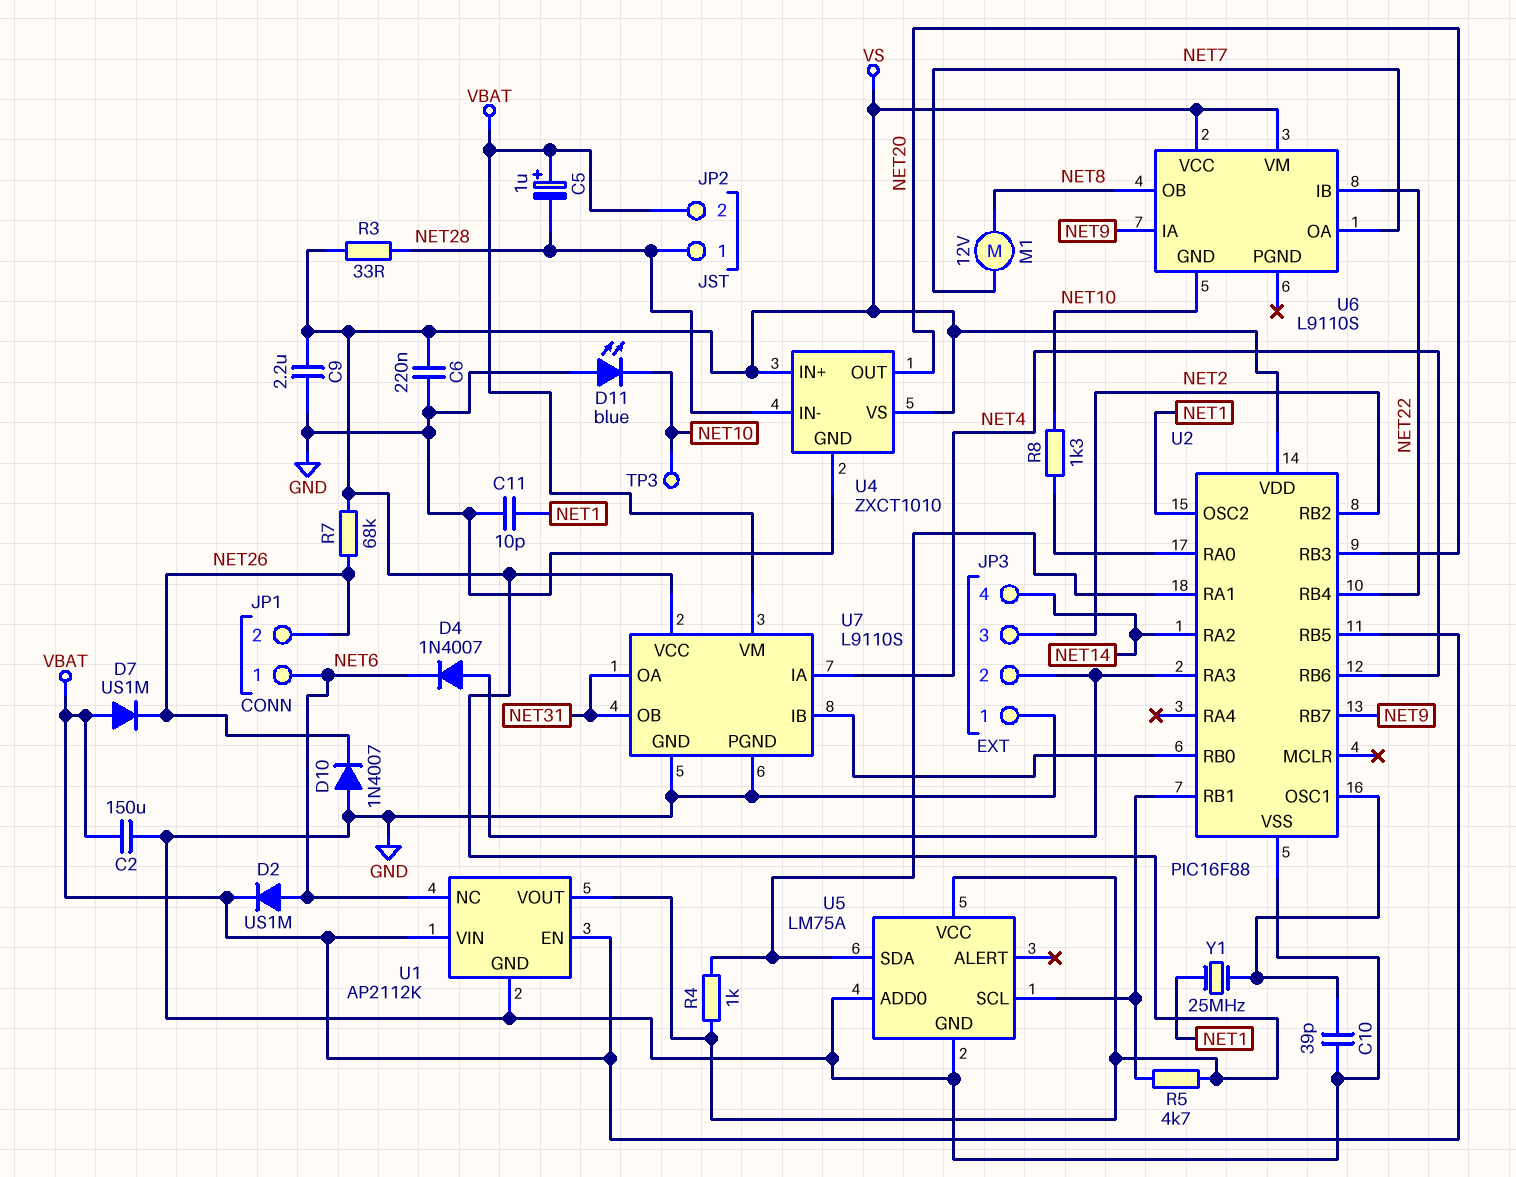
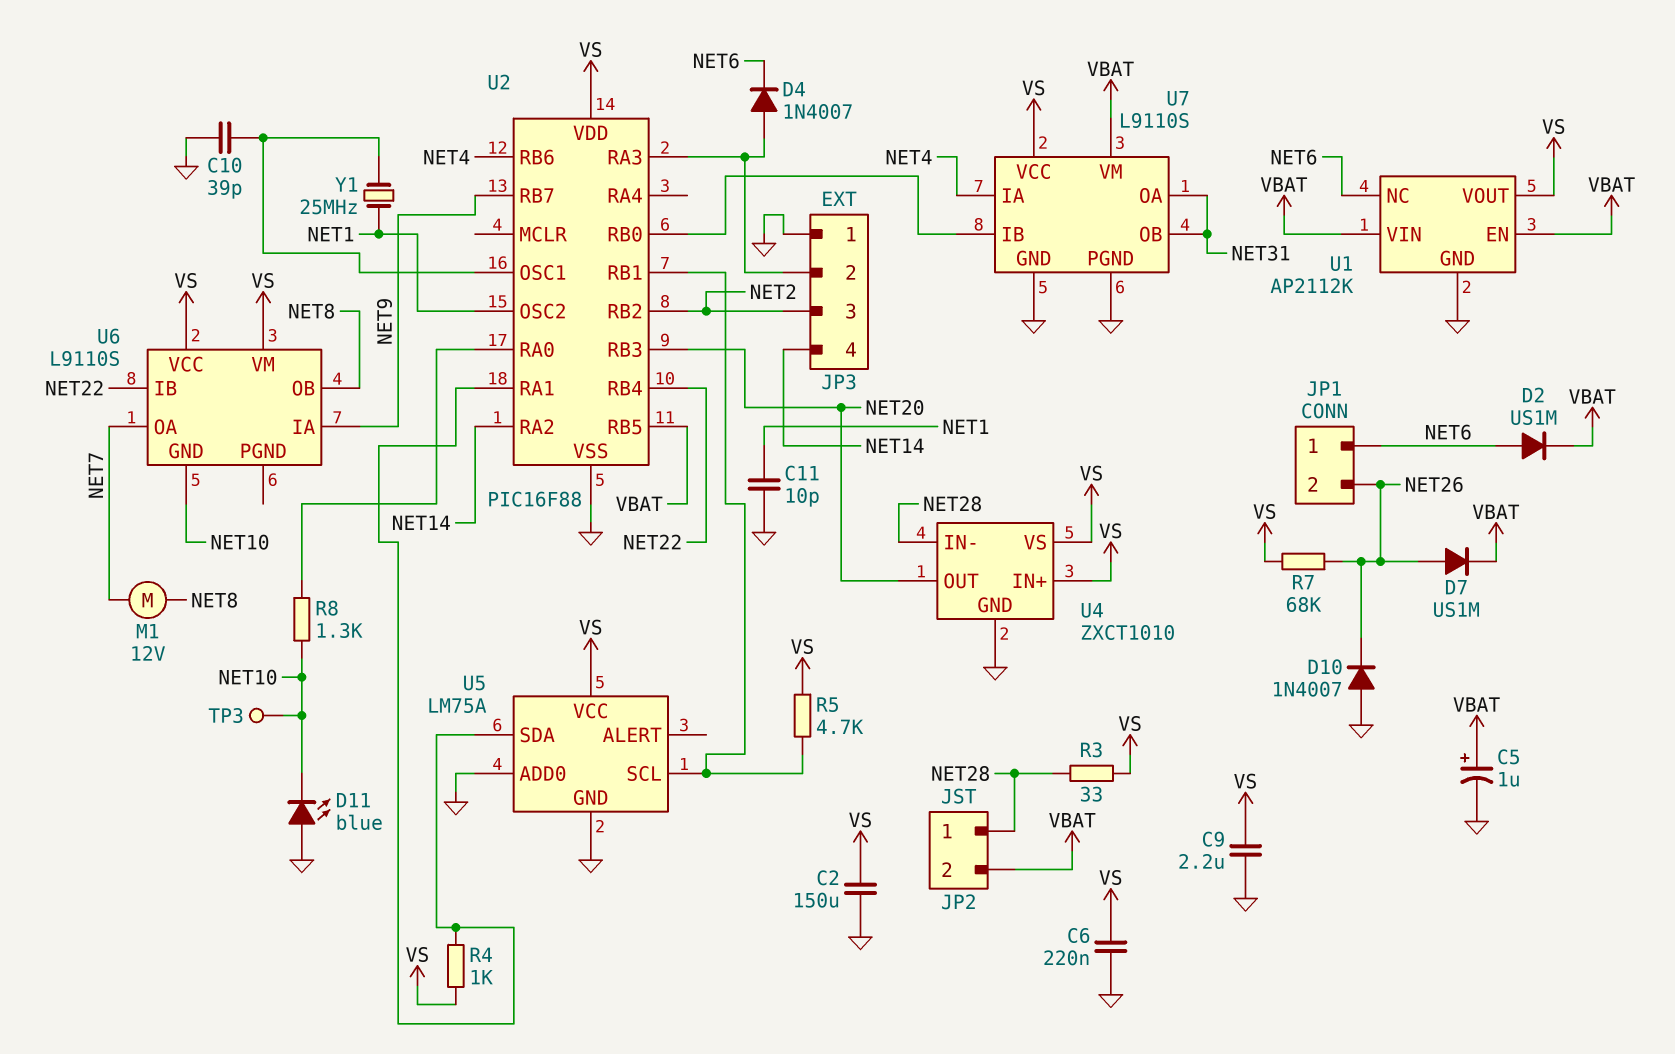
C2: 150uF (GND, VBAT) -> 150uF (GND, VS)
C5: 1uF (plus VBAT, minus NET28) -> 1uF (plus VBAT, minus GND)
D7: diode US1M (A VBAT, K NET26) -> diode US1M (A NET26, K VBAT)

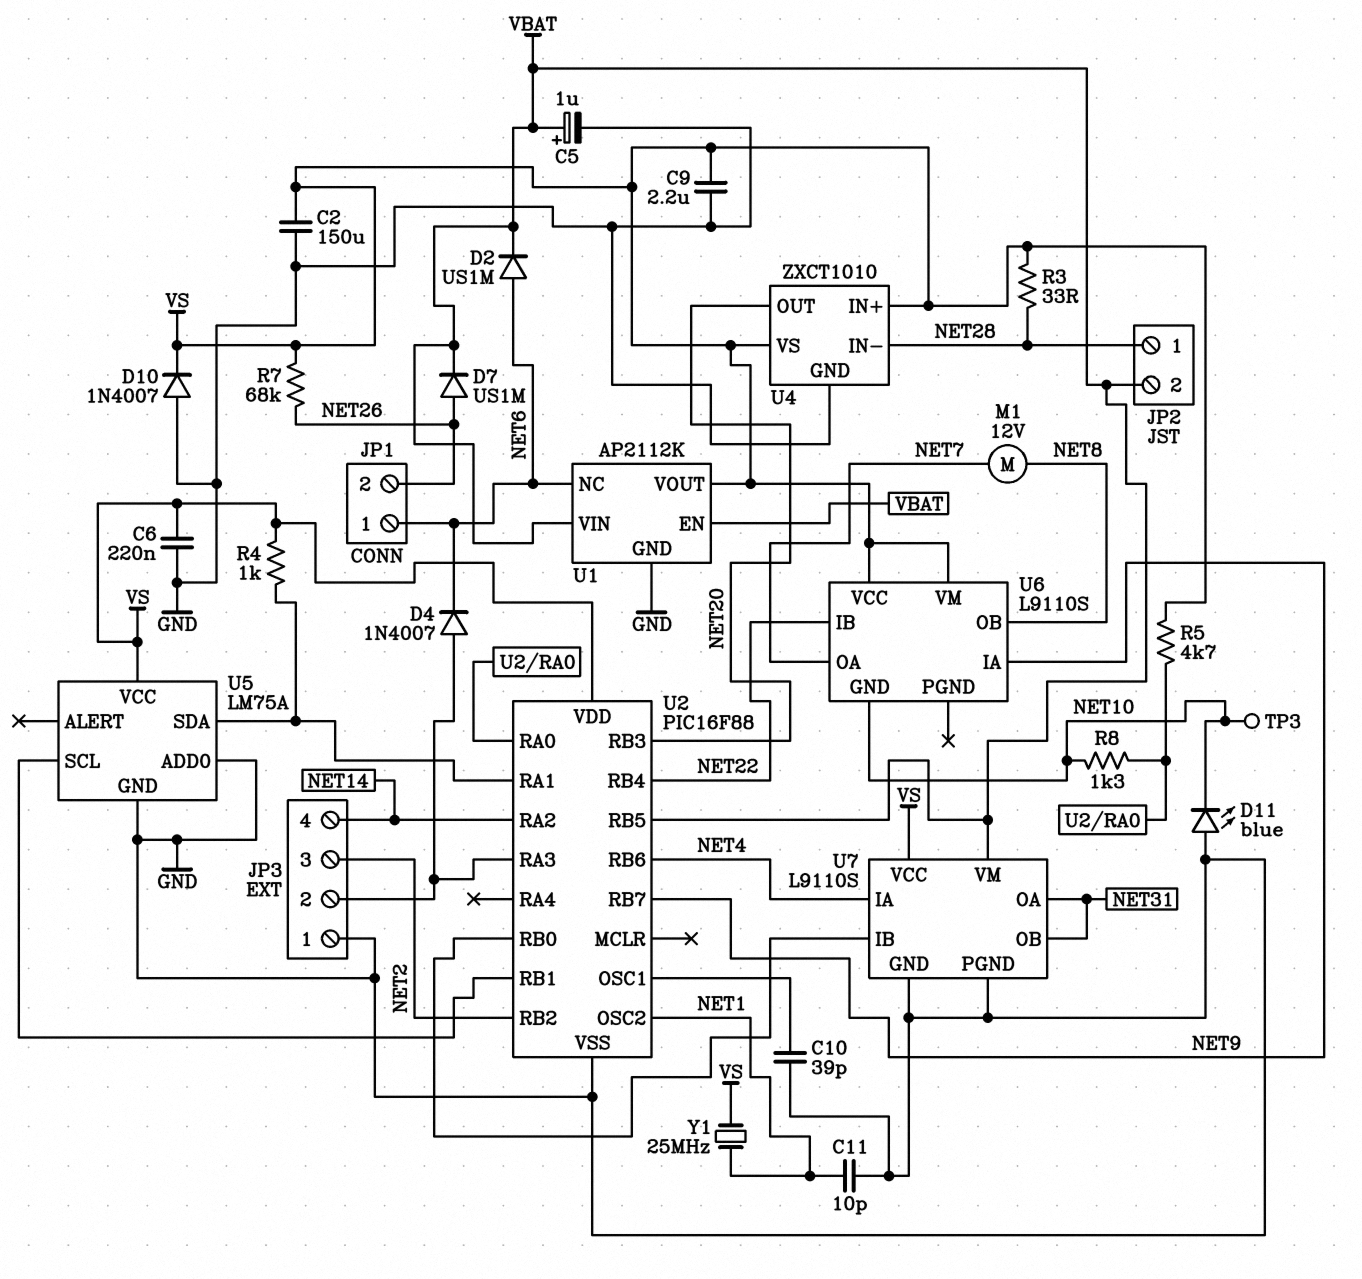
D10: diode 1N4007 (A GND, K NET26) -> diode 1N4007 (A GND, K VS)
R5: 4.7k (U2/RB1, VS) -> 4.7k (U2/RA0, VS)
Y1: 25MHz (NET1, U2/OSC1) -> 25MHz (NET1, VS)

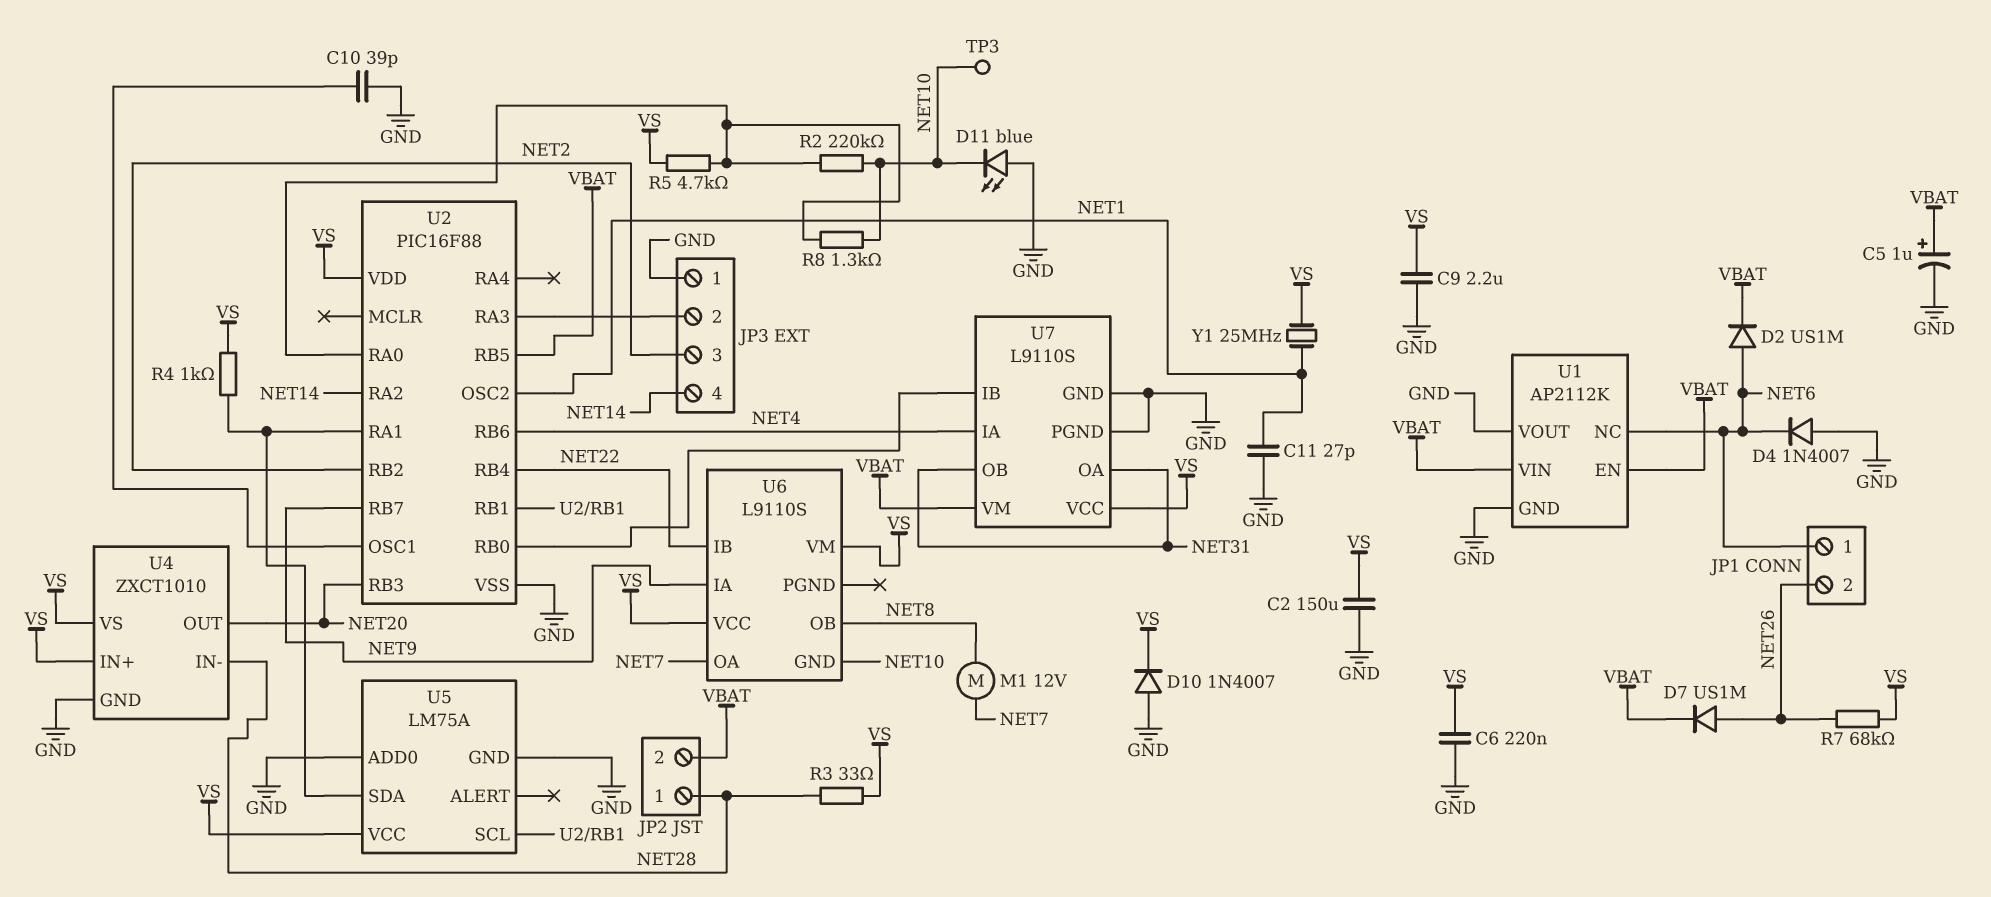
C11: 10pF (GND, NET1) -> 27pF (GND, NET1)
D4: diode 1N4007 (A JP3/2, K NET6) -> diode 1N4007 (A GND, K NET6)
R2: none -> 220k (NET10, U2/RA0)
U1 pin VOUT: VS -> GND

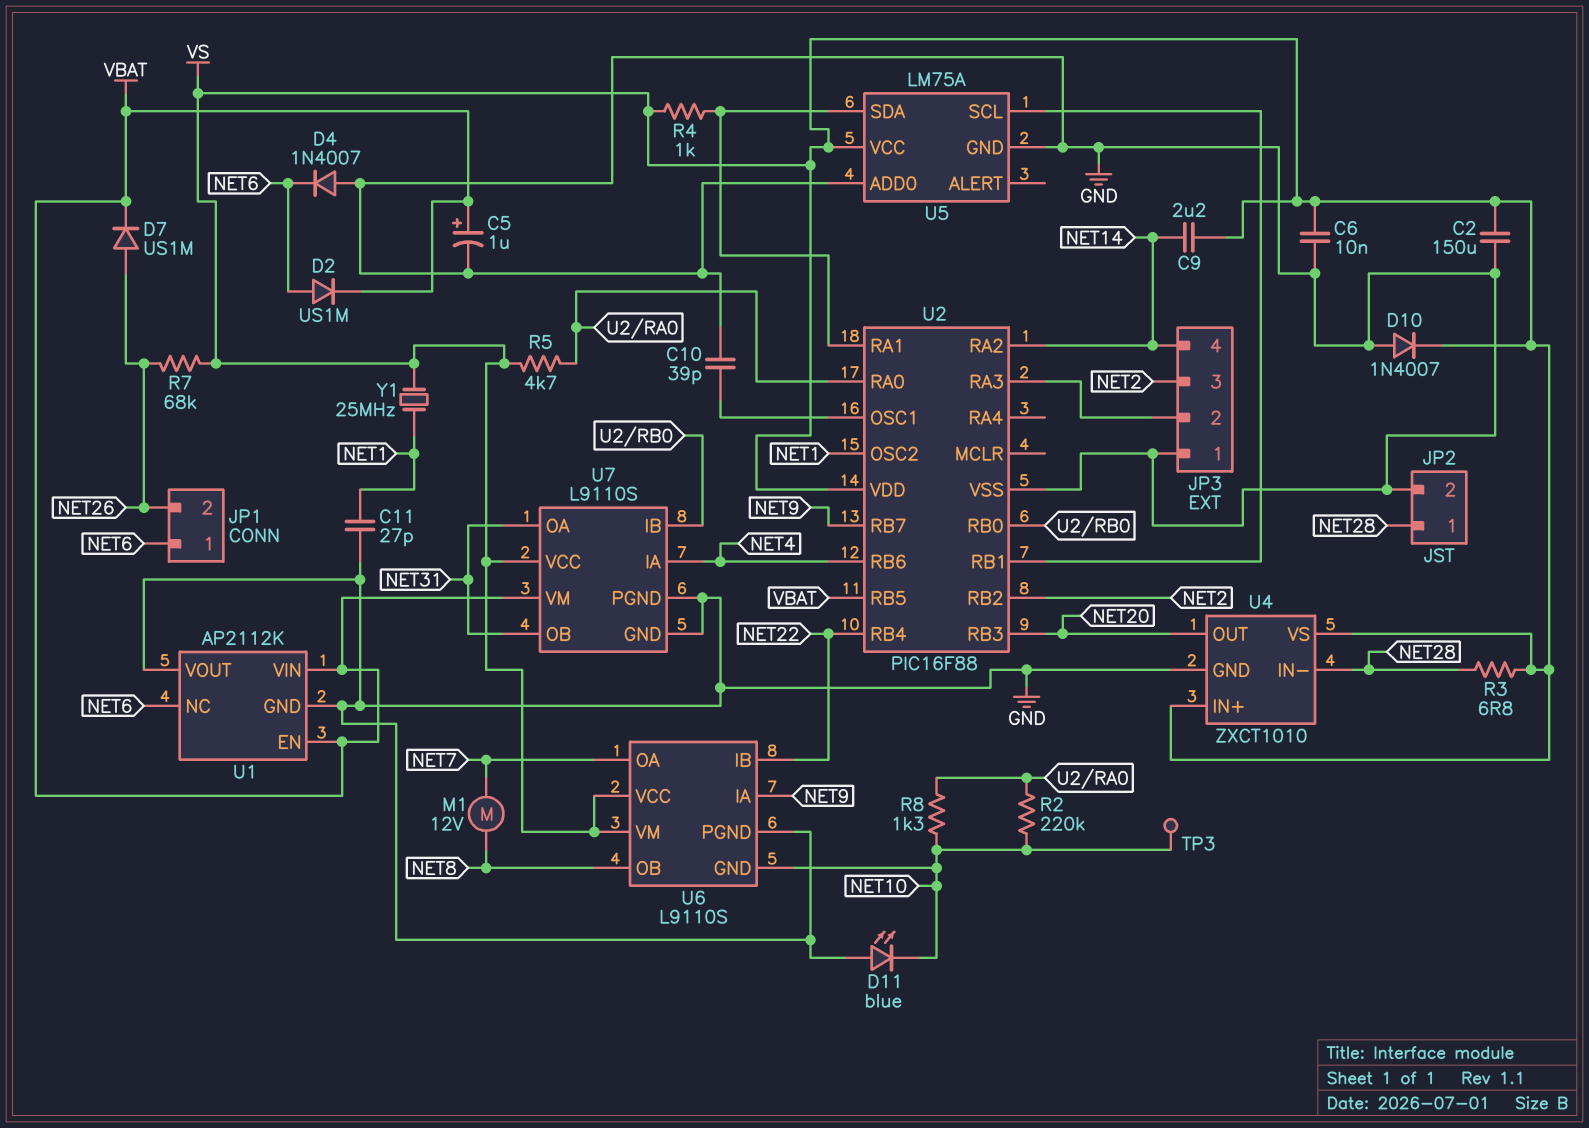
C6: 220nF (GND, VS) -> 10nF (GND, VS)
C9: 2.2uF (GND, VS) -> 2.2uF (NET14, VS)
JP2 pin 2: VBAT -> GND
R3: 33 (NET28, VS) -> 6.8 (NET28, VS)
U6 pin PGND: none -> GND

